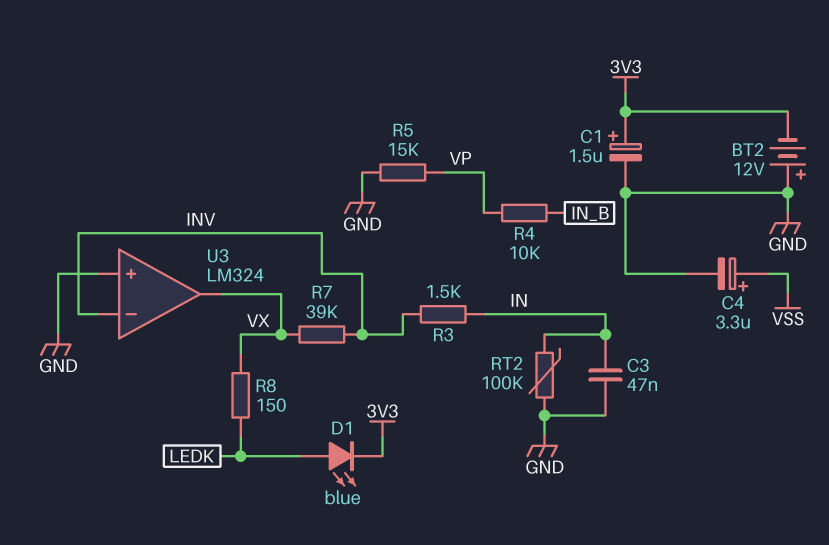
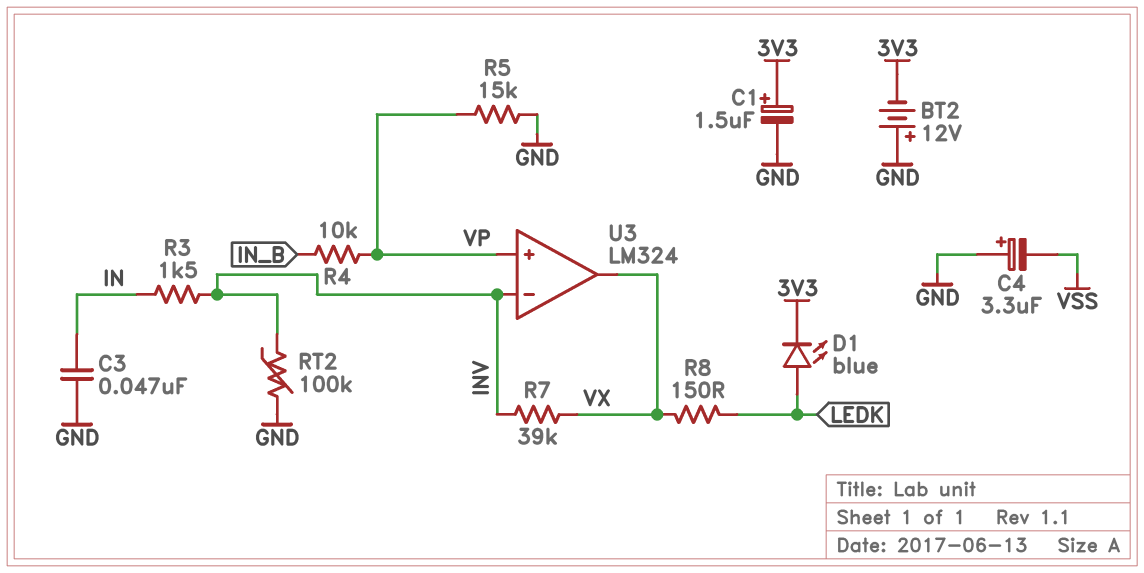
C4: 3.3uF (plus VSS, minus GND) -> 3.3uF (plus GND, minus VSS)
RT2: 100k (GND, IN) -> 100k (GND, INV)
U3 pin in+: GND -> VP

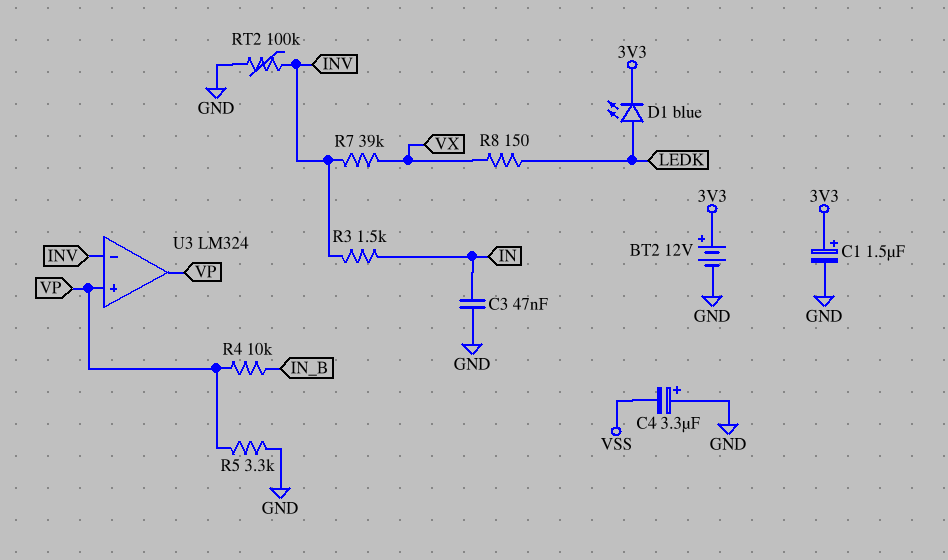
BT2: 12V (plus GND, minus 3V3) -> 12V (plus 3V3, minus GND)
R5: 15k (GND, VP) -> 3.3k (GND, VP)
U3 pin out: VX -> VP

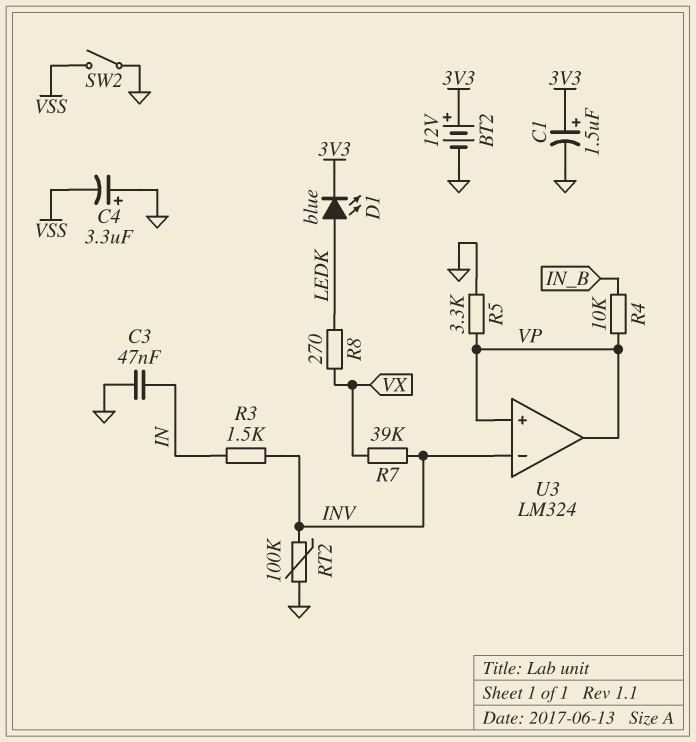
R8: 150 (LEDK, VX) -> 270 (LEDK, VX)
SW2: none -> switch (GND, VSS)

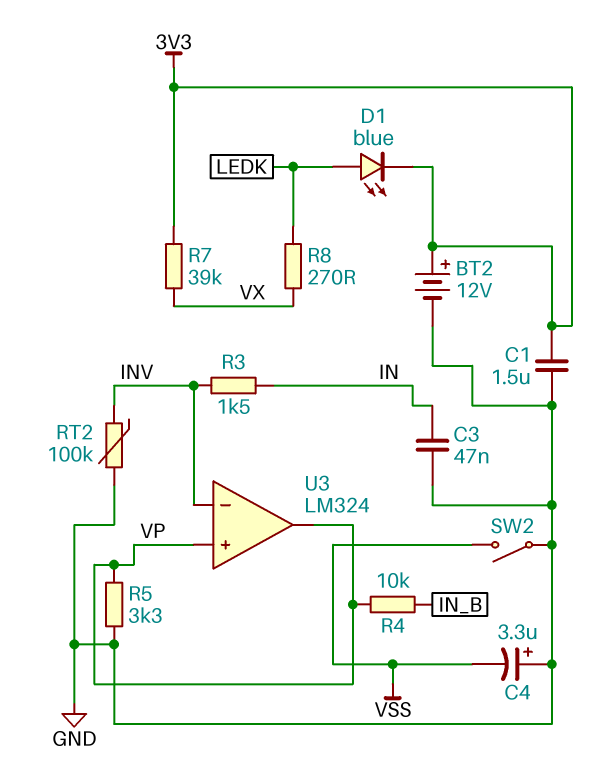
C1: 1.5uF (plus 3V3, minus GND) -> 1.5uF (3V3, GND)
R7: 39k (INV, VX) -> 39k (3V3, VX)

